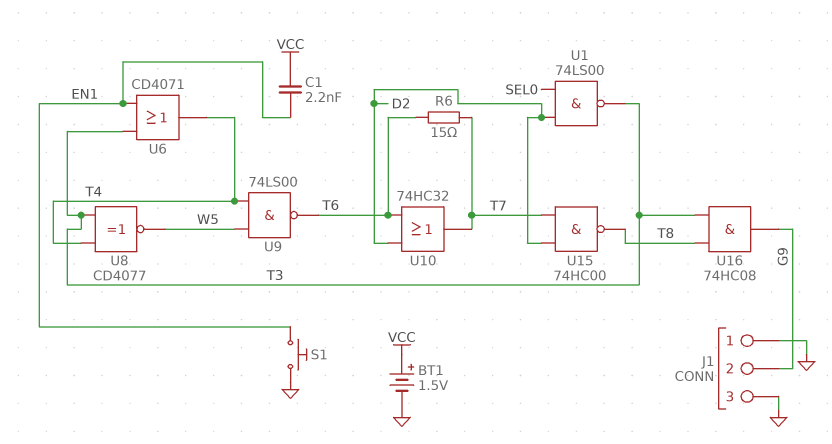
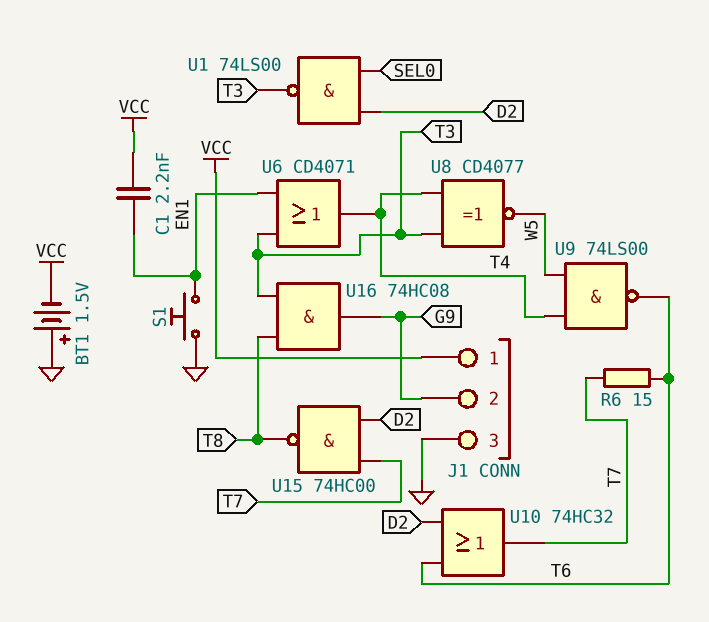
BT1: 1.5V (plus VCC, minus GND) -> 1.5V (plus GND, minus VCC)
J1 pin 1: GND -> VCC

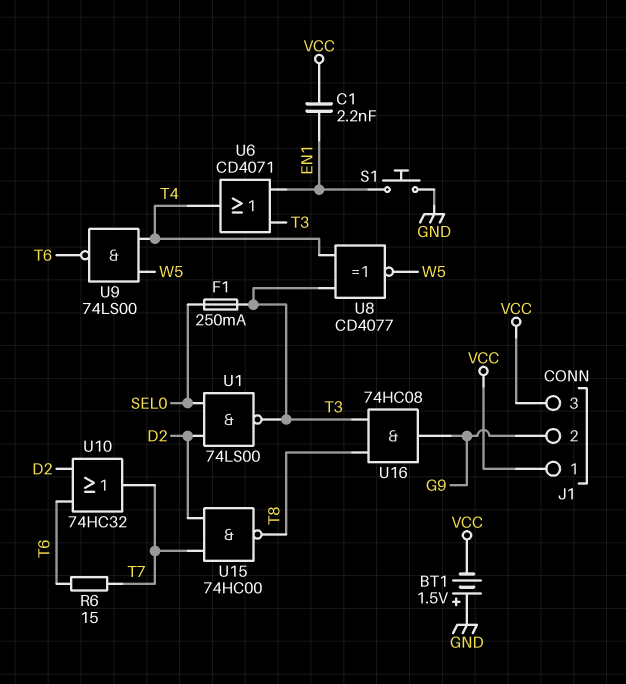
F1: none -> 250mA (SEL0, T3)
J1 pin 3: GND -> VCC

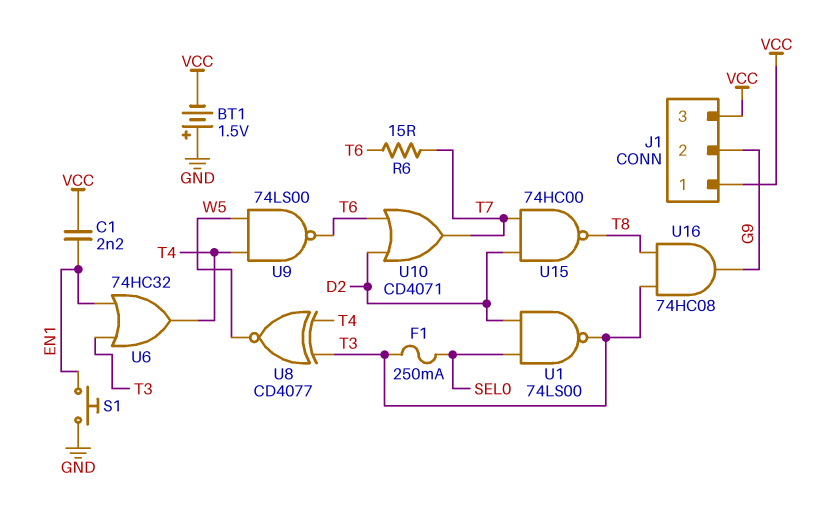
U6: OR CD4071 (in EN1, in T3, out T4) -> OR 74HC32 (in EN1, in T3, out T4)
U10: OR 74HC32 (in D2, in T6, out T7) -> OR CD4071 (in D2, in T6, out T7)

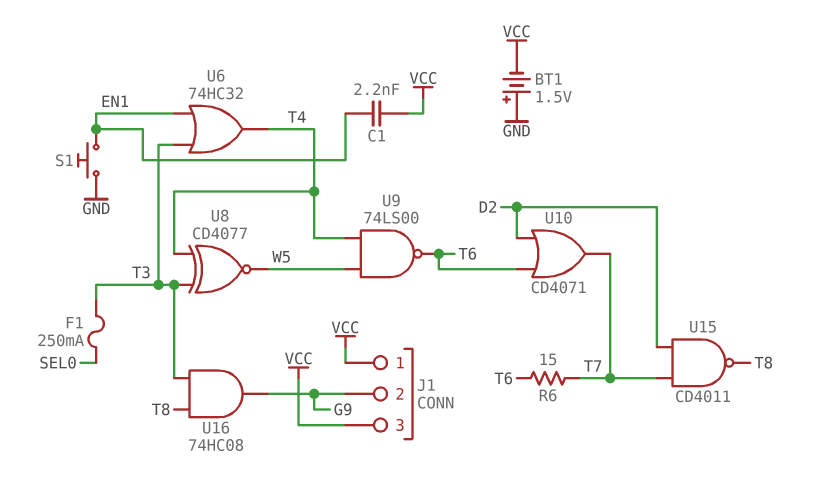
U1: NAND 74LS00 (in D2, in SEL0, out T3) -> none
U15: NAND 74HC00 (in D2, in T7, out T8) -> NAND CD4011 (in D2, in T7, out T8)

